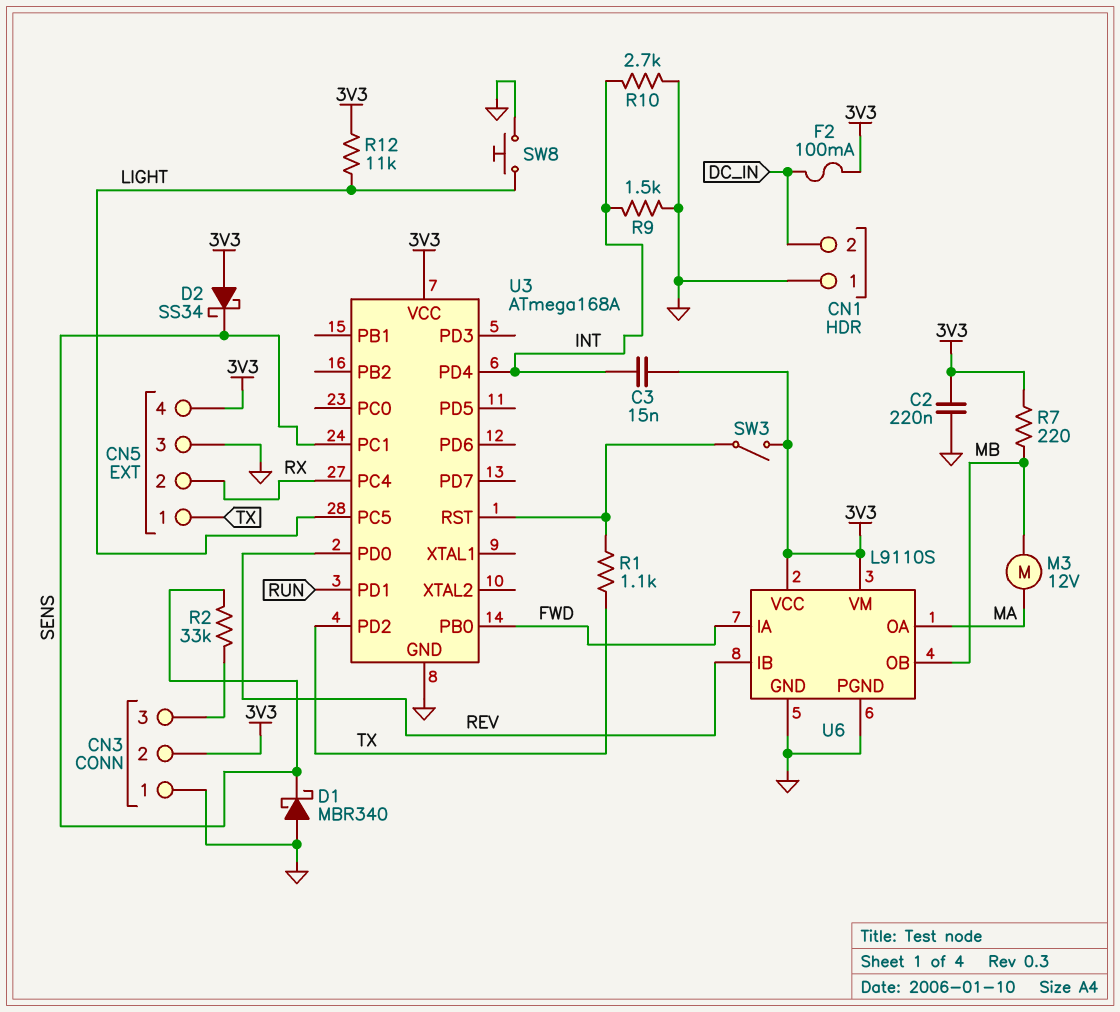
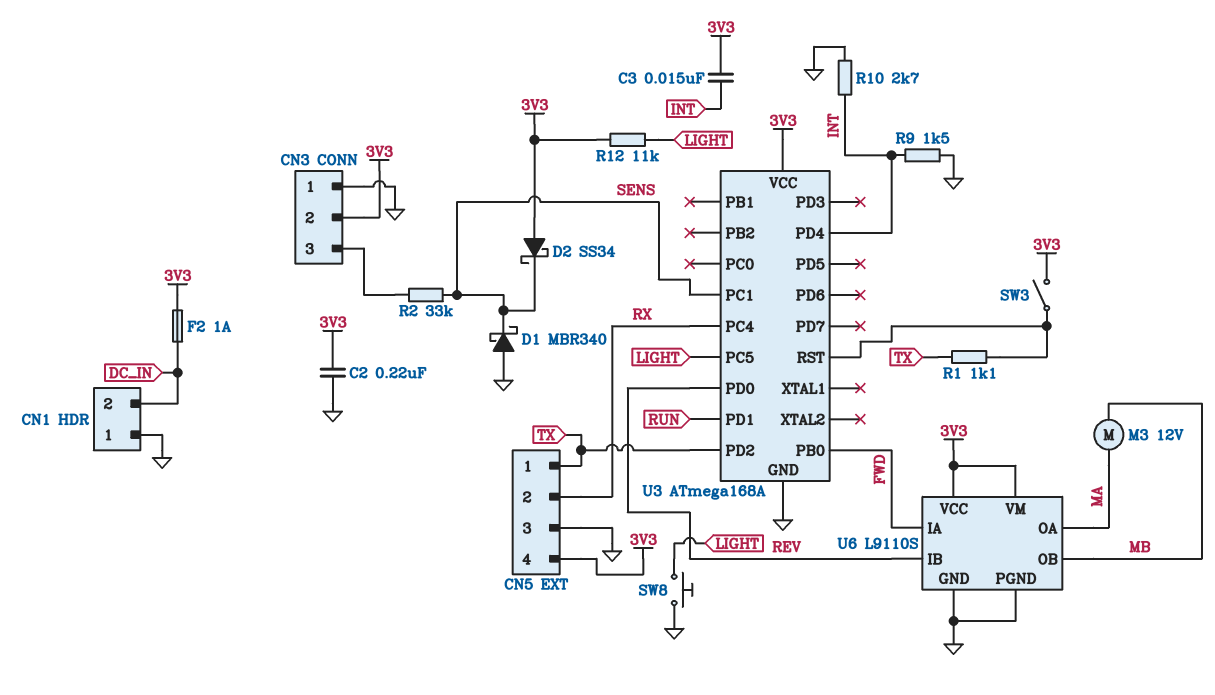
F2: 100mA (3V3, DC_IN) -> 1A (3V3, DC_IN)
R7: 220 (3V3, MB) -> none

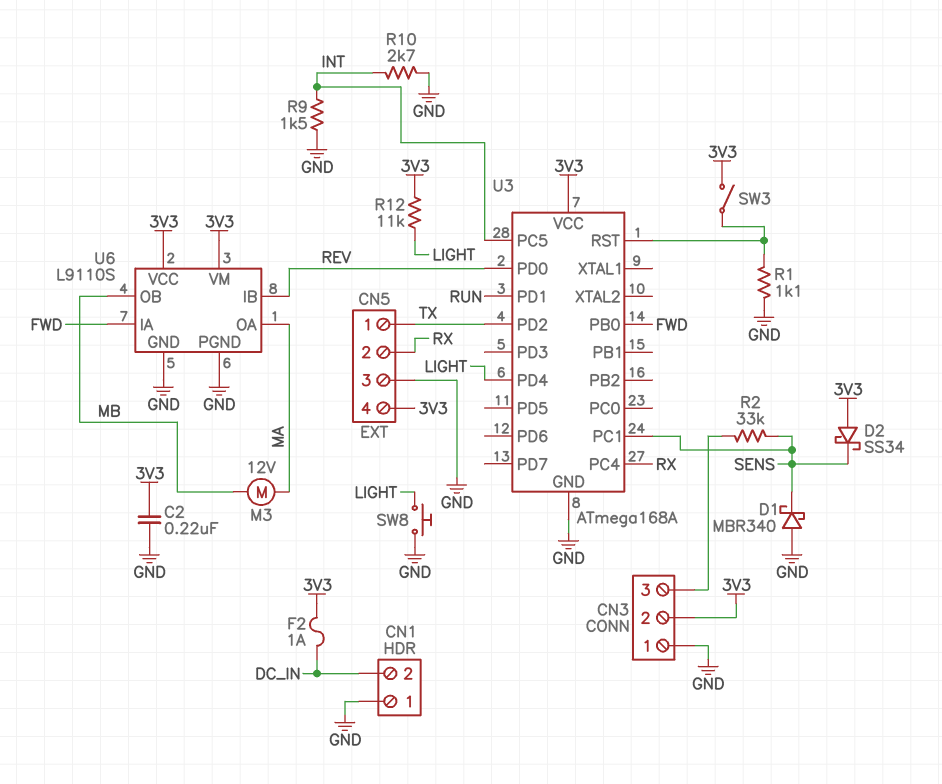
C3: 15nF (3V3, INT) -> none
R1: 1.1k (TX, U3/RST) -> 1.1k (GND, U3/RST)
U3 pin PC5: LIGHT -> INT
U3 pin PD4: INT -> LIGHT

